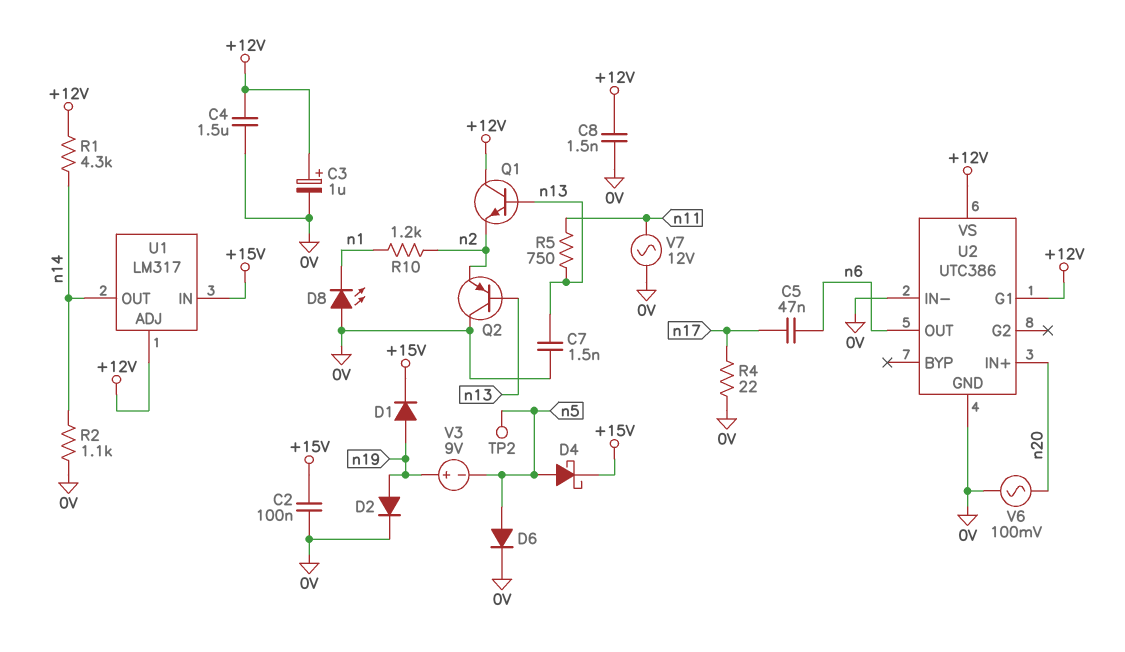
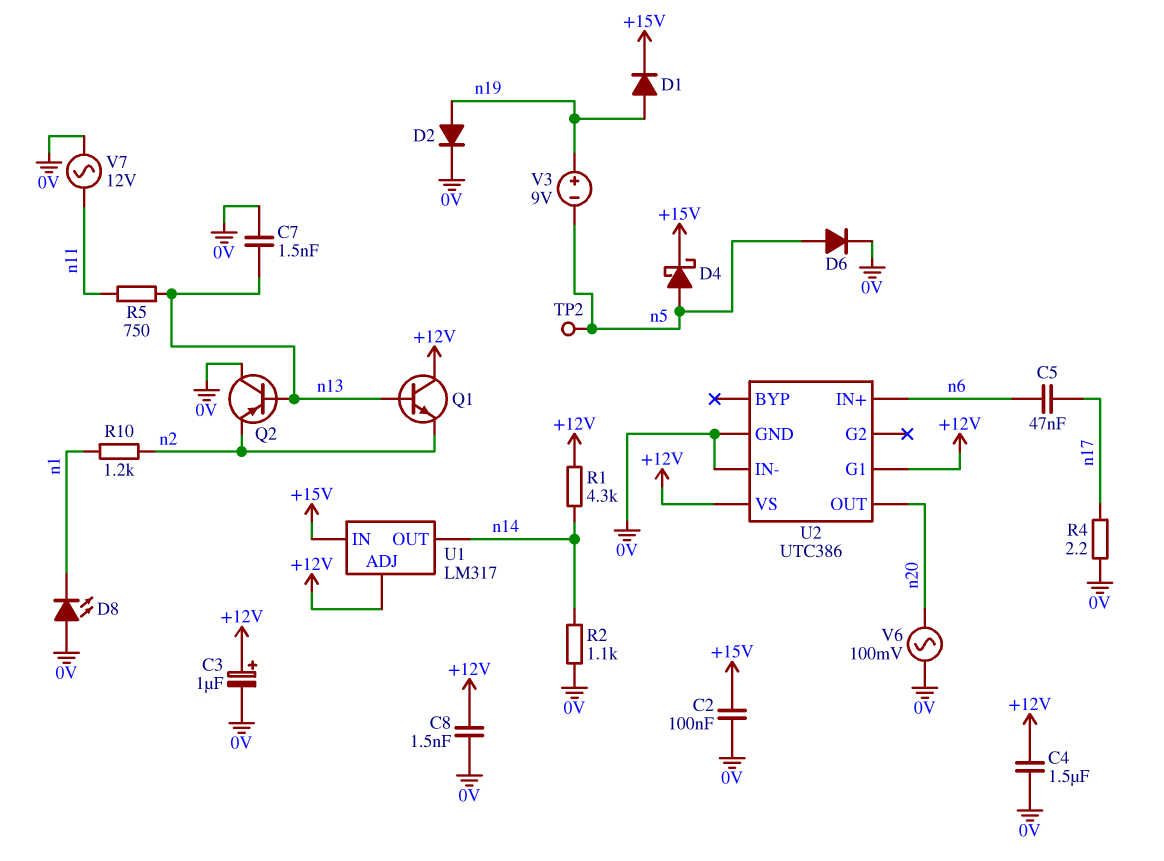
R4: 22 (0V, n17) -> 2.2 (0V, n17)
U2 pin IN+: n20 -> n6
U2 pin OUT: n6 -> n20

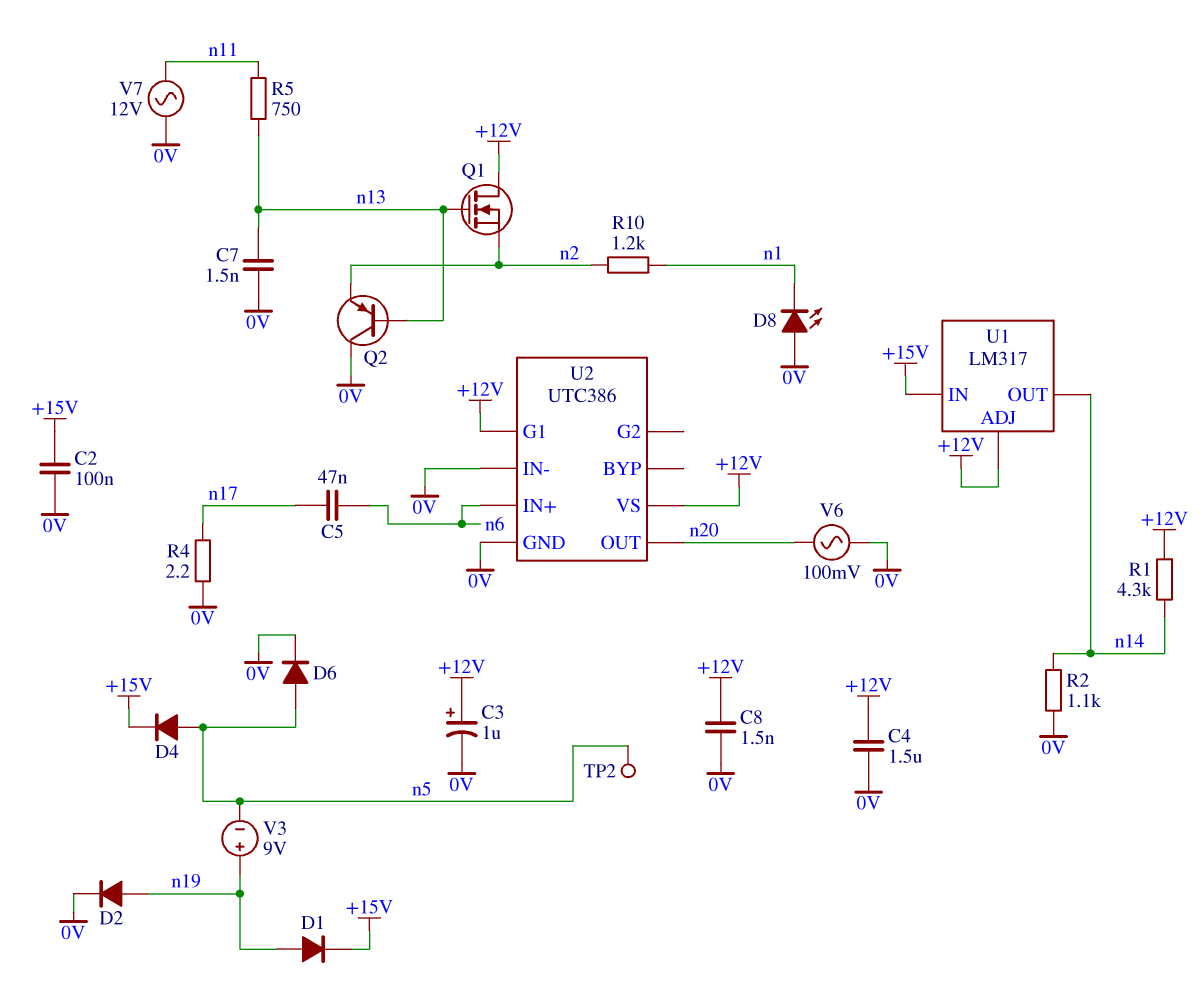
D4: schottky (A n5, K +15V) -> diode (A n5, K +15V)
Q1: NPN (B n13, C +12V, E n2) -> NMOS (G n13, D +12V, S n2)

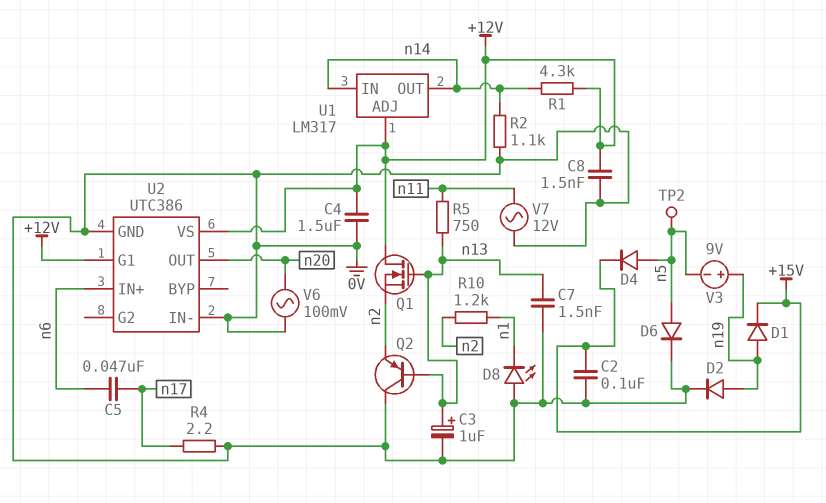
C3: 1uF (plus +12V, minus 0V) -> 1uF (plus n13, minus 0V)
U1 pin IN: +15V -> n14

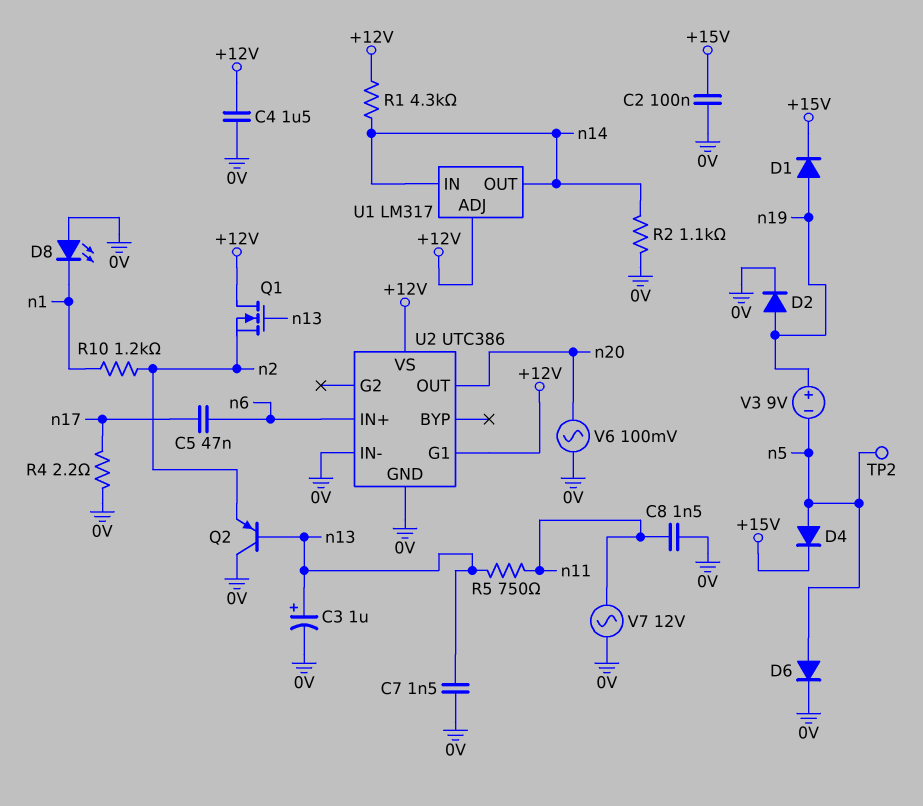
C8: 1.5nF (+12V, 0V) -> 1.5nF (0V, n11)

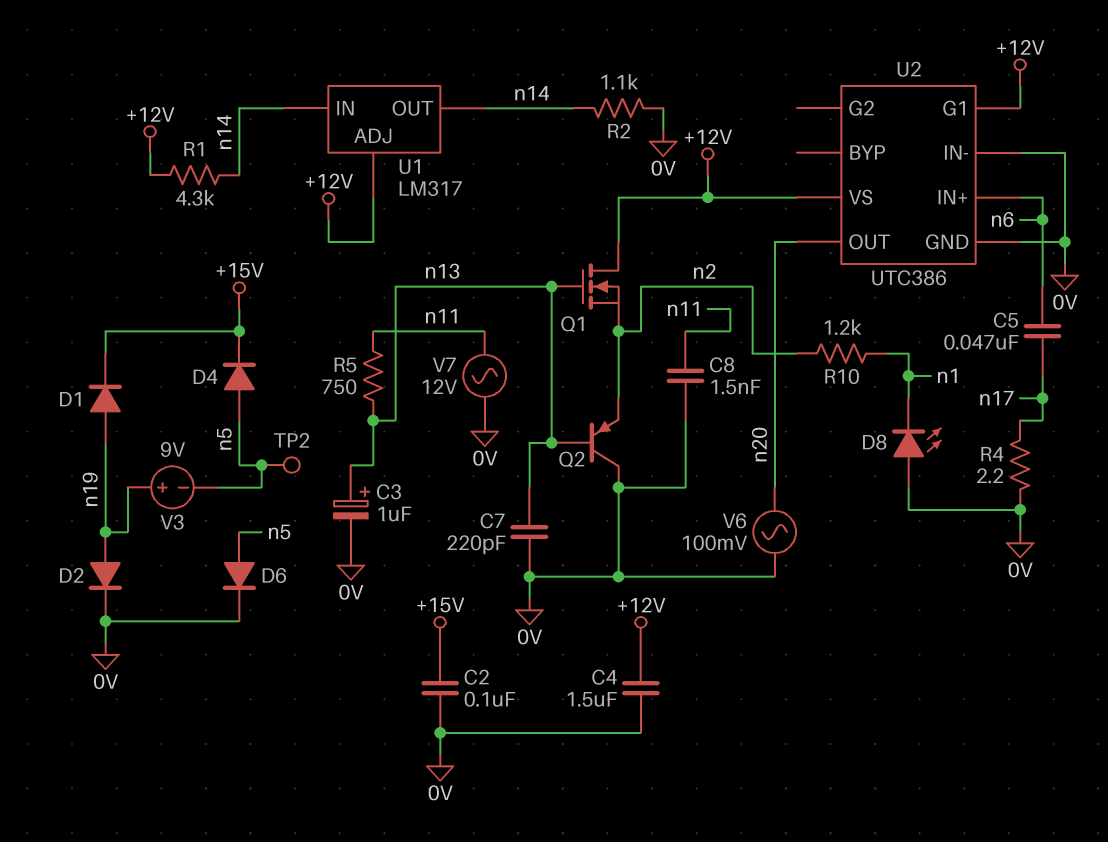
C7: 1.5nF (0V, n13) -> 220pF (0V, n13)

